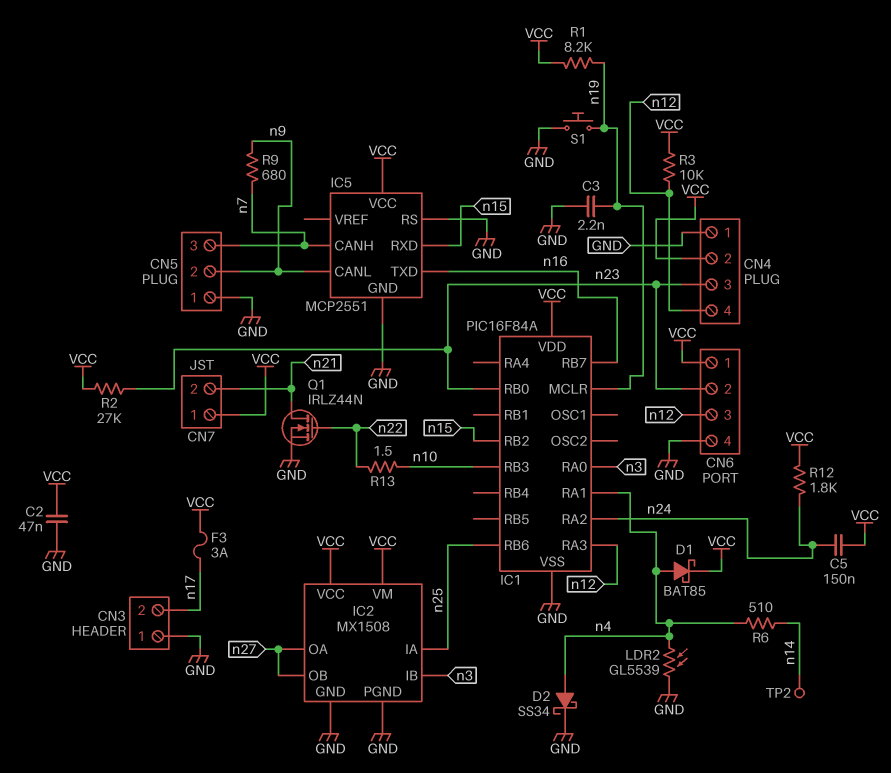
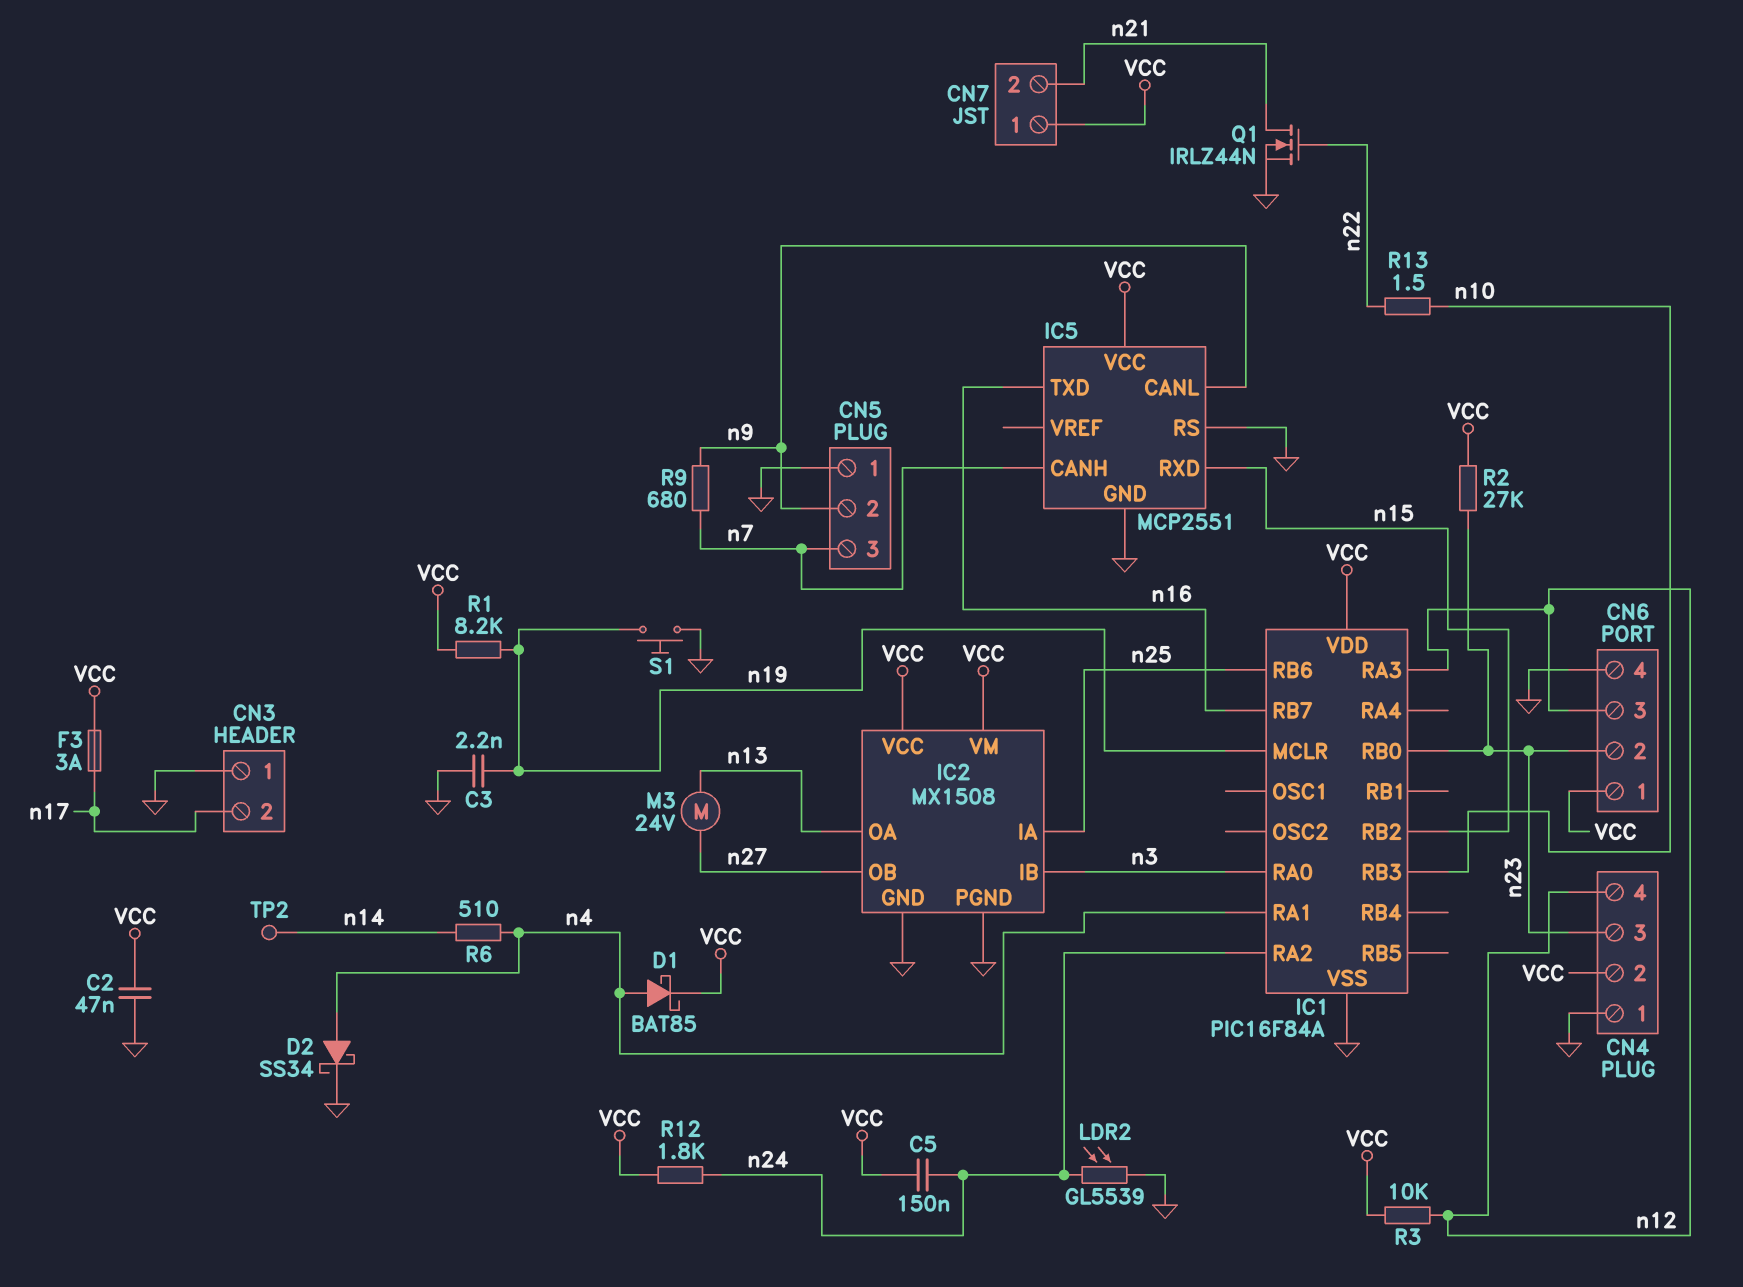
IC2 pin OA: n27 -> n13
LDR2: GL5539 (GND, n4) -> GL5539 (GND, n24)
M3: none -> motor 24V (n13, n27)

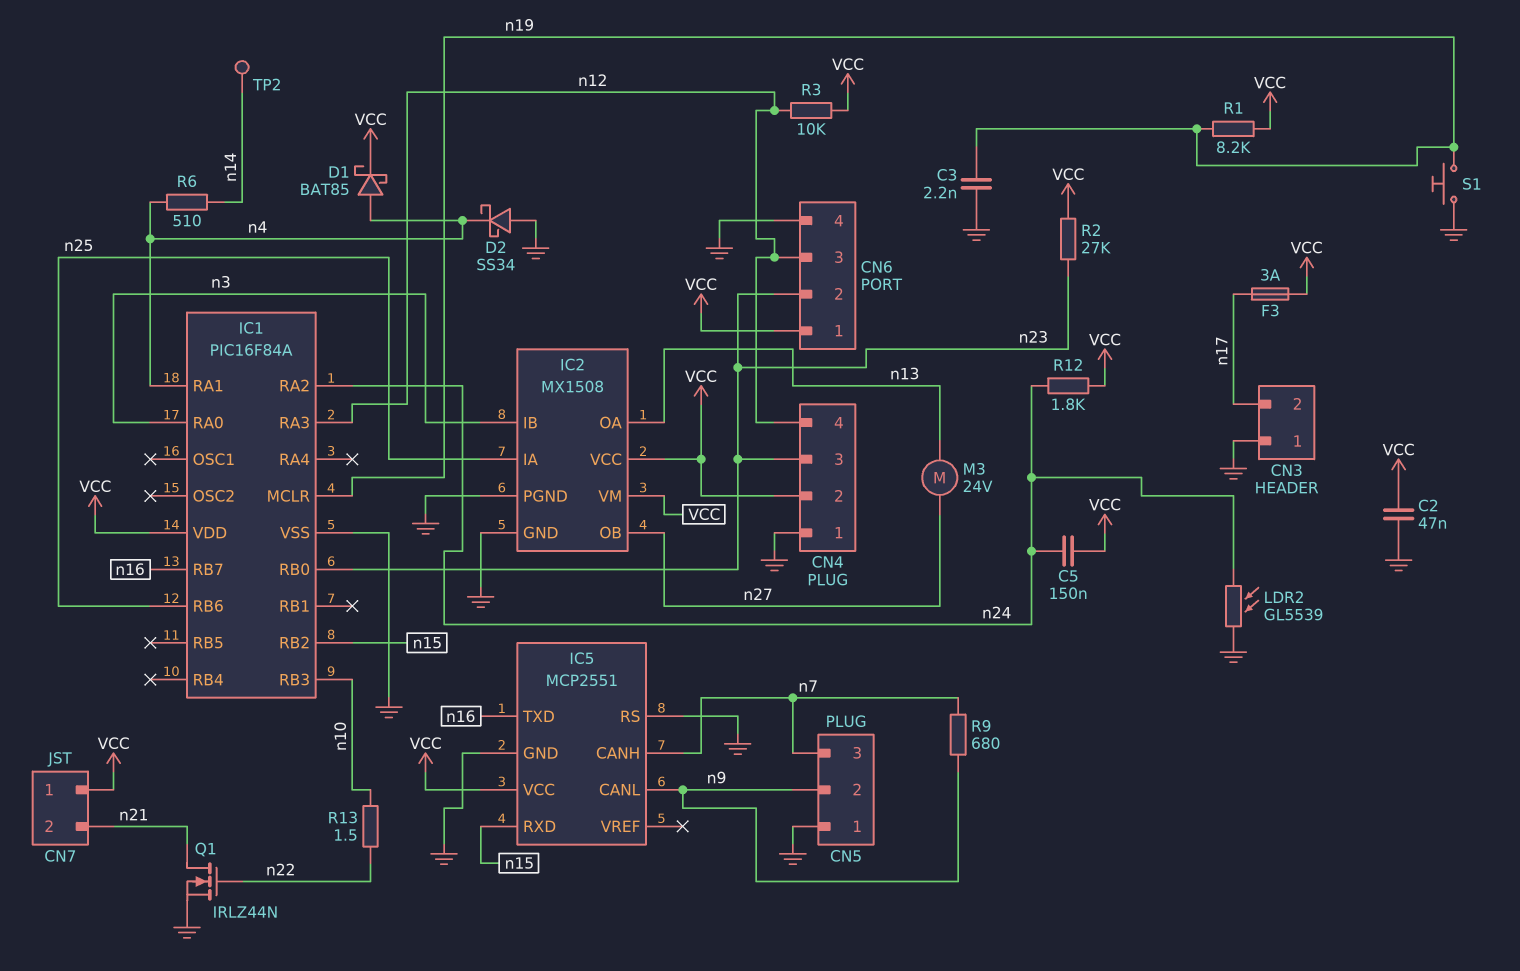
D2: schottky SS34 (A n4, K GND) -> schottky SS34 (A GND, K n4)

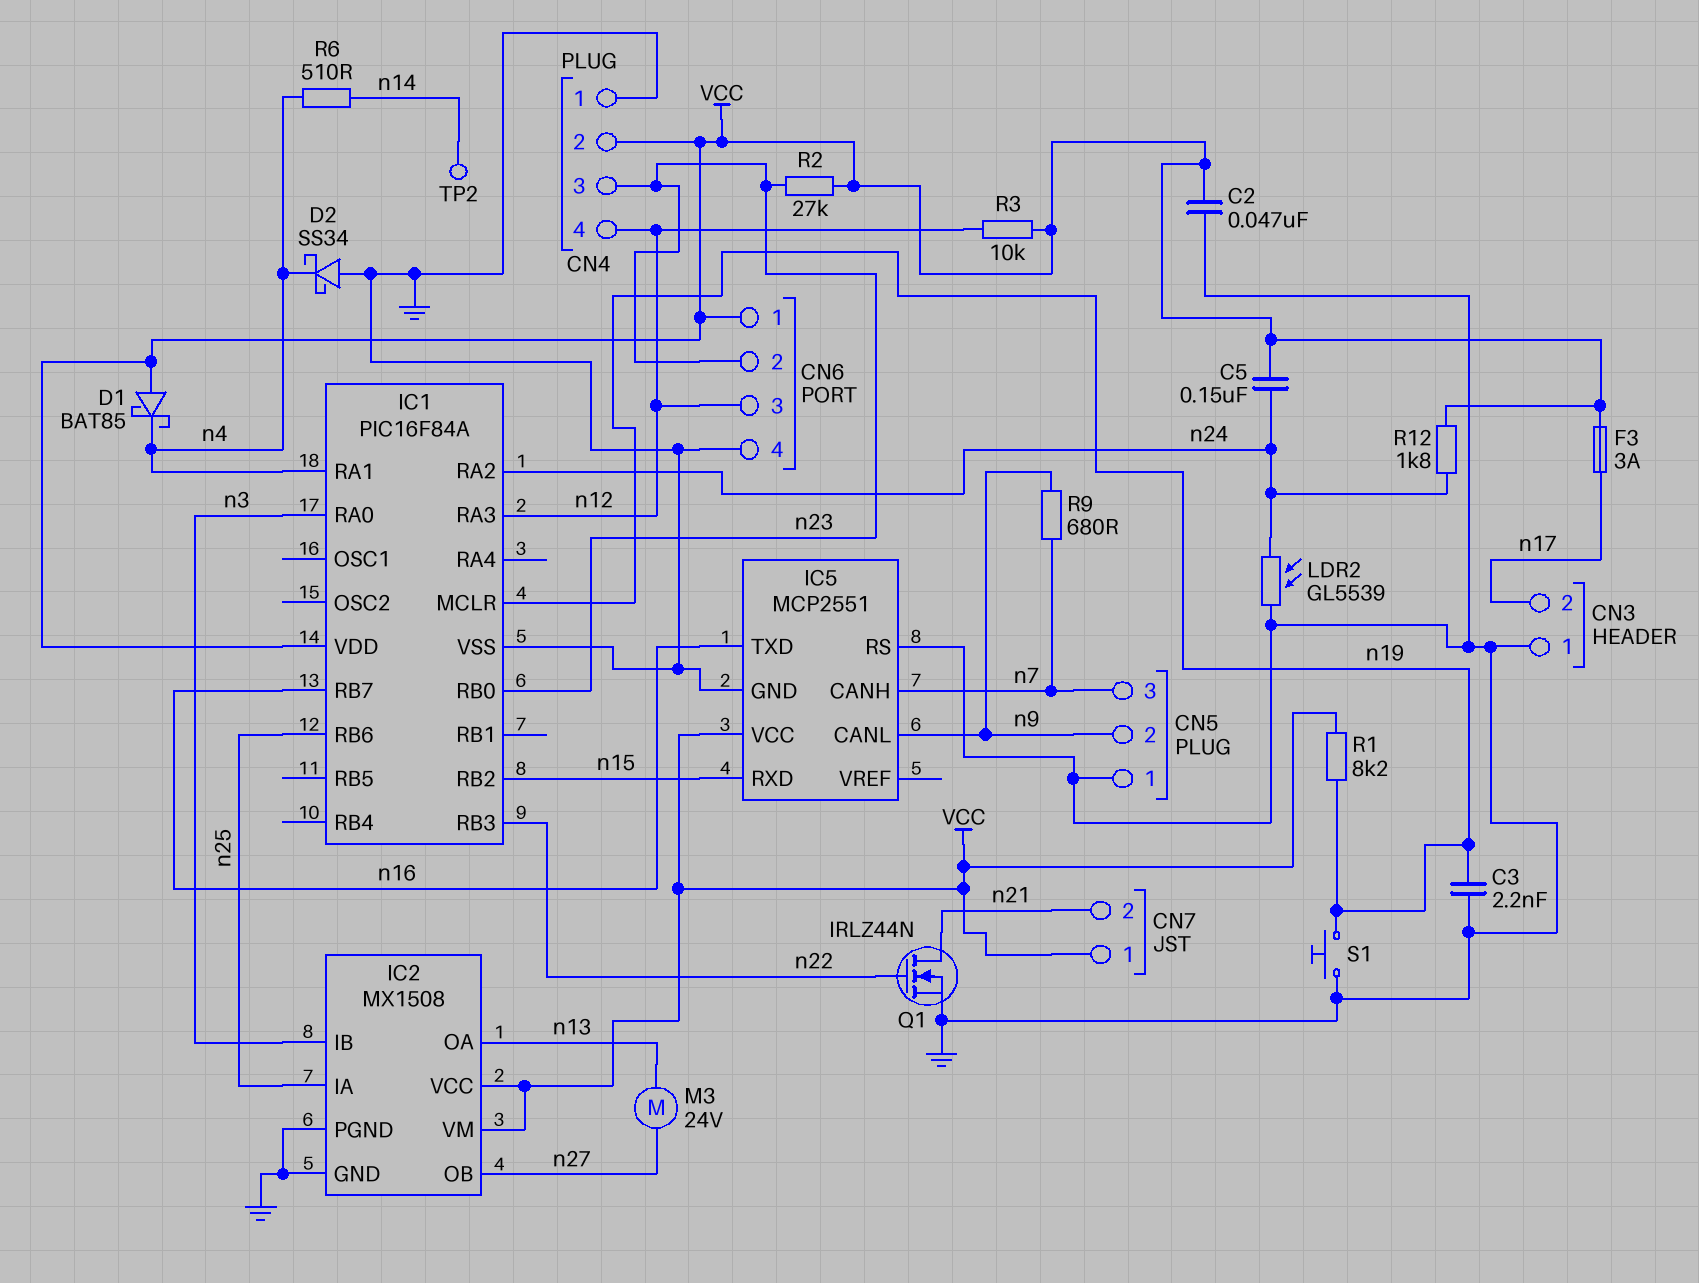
D1: schottky BAT85 (A n4, K VCC) -> schottky BAT85 (A VCC, K n4)
IC1 pin RB3: n10 -> n22
R13: 1.5 (n10, n22) -> none

